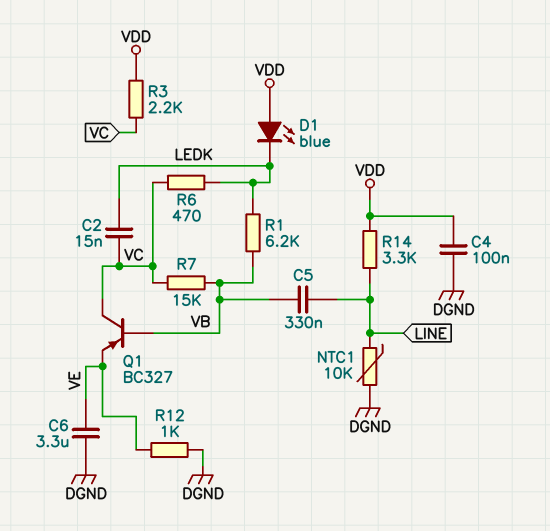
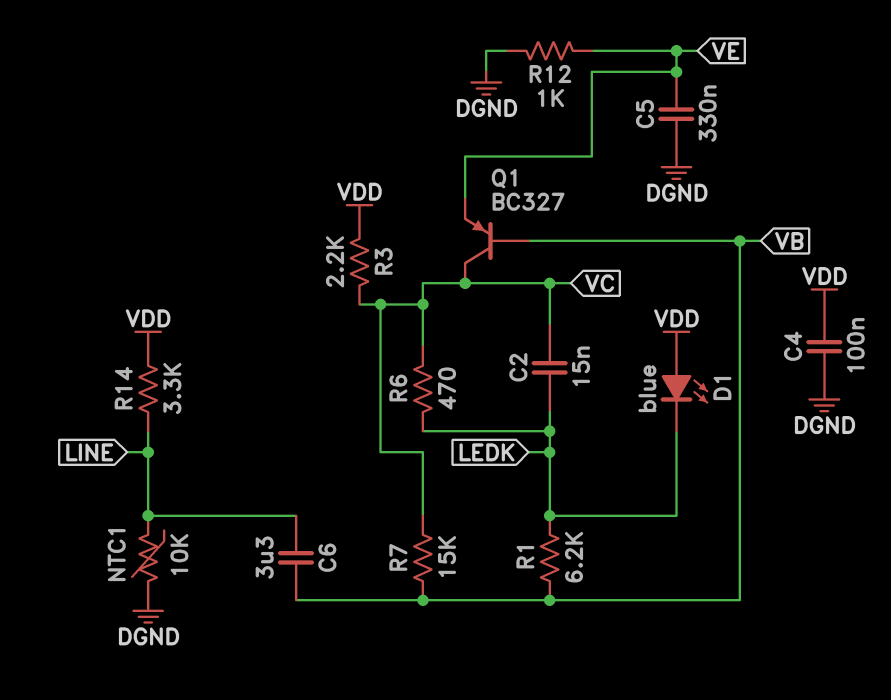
C5: 330nF (LINE, VB) -> 330nF (DGND, VE)
C6: 3.3uF (DGND, VE) -> 3.3uF (LINE, VB)

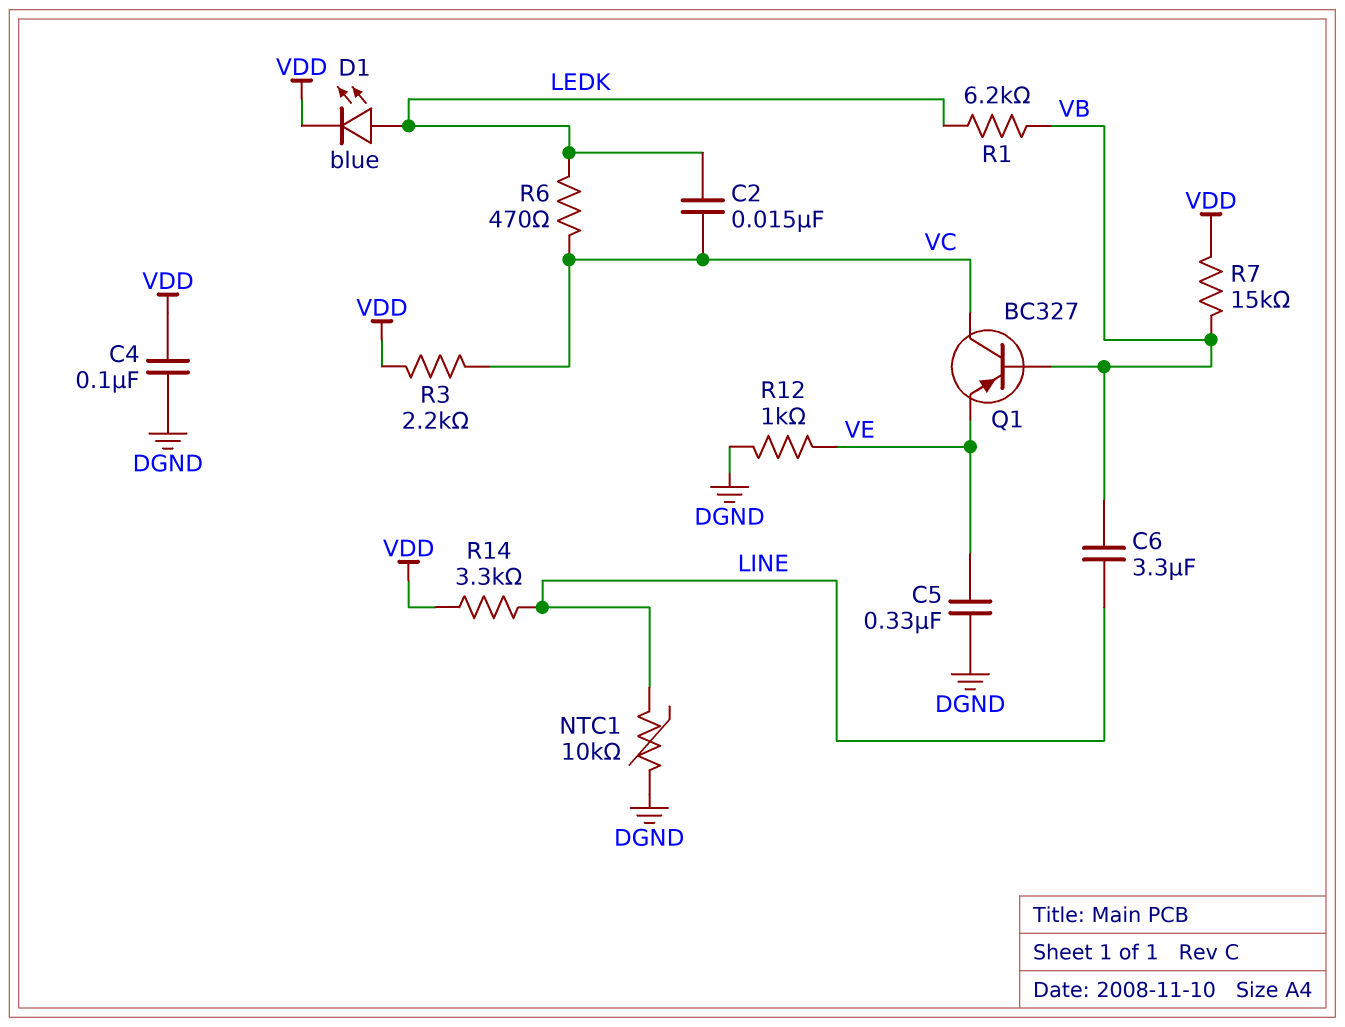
D1: LED blue (A VDD, K LEDK) -> LED blue (A LEDK, K VDD)
R7: 15k (VB, VC) -> 15k (VB, VDD)

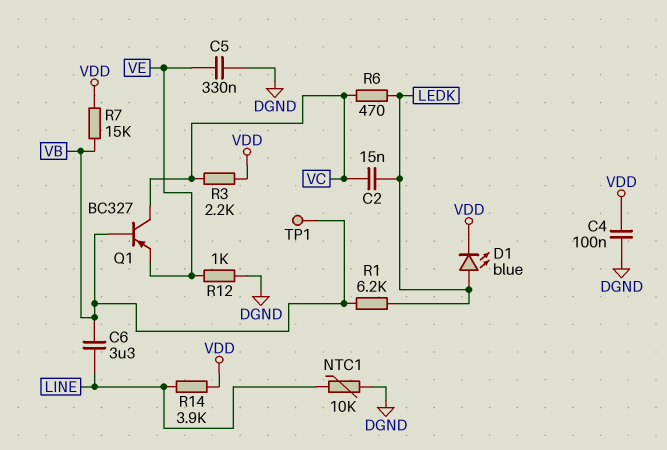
R14: 3.3k (LINE, VDD) -> 3.9k (LINE, VDD)
TP1: none -> test point (VB)

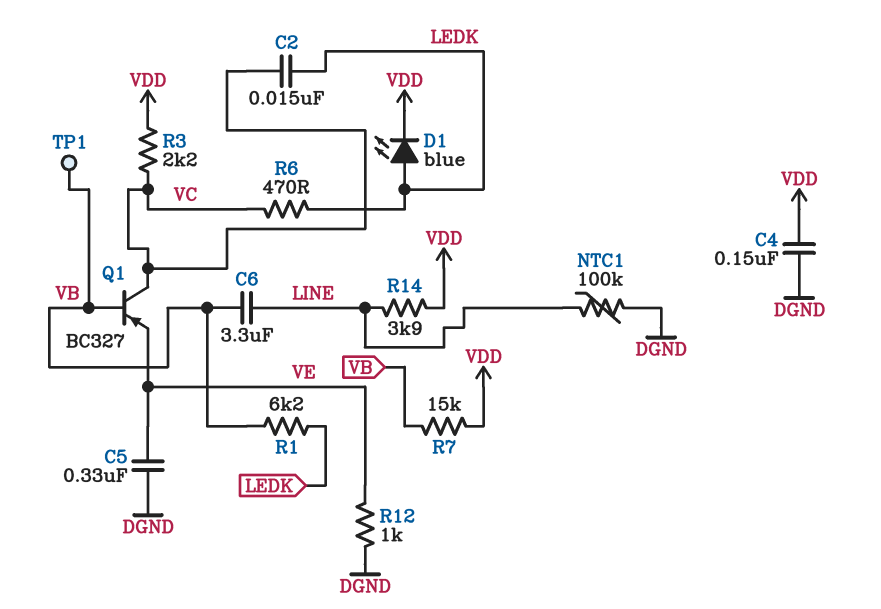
C4: 100nF (DGND, VDD) -> 150nF (DGND, VDD)
NTC1: 10k (DGND, LINE) -> 100k (DGND, LINE)

